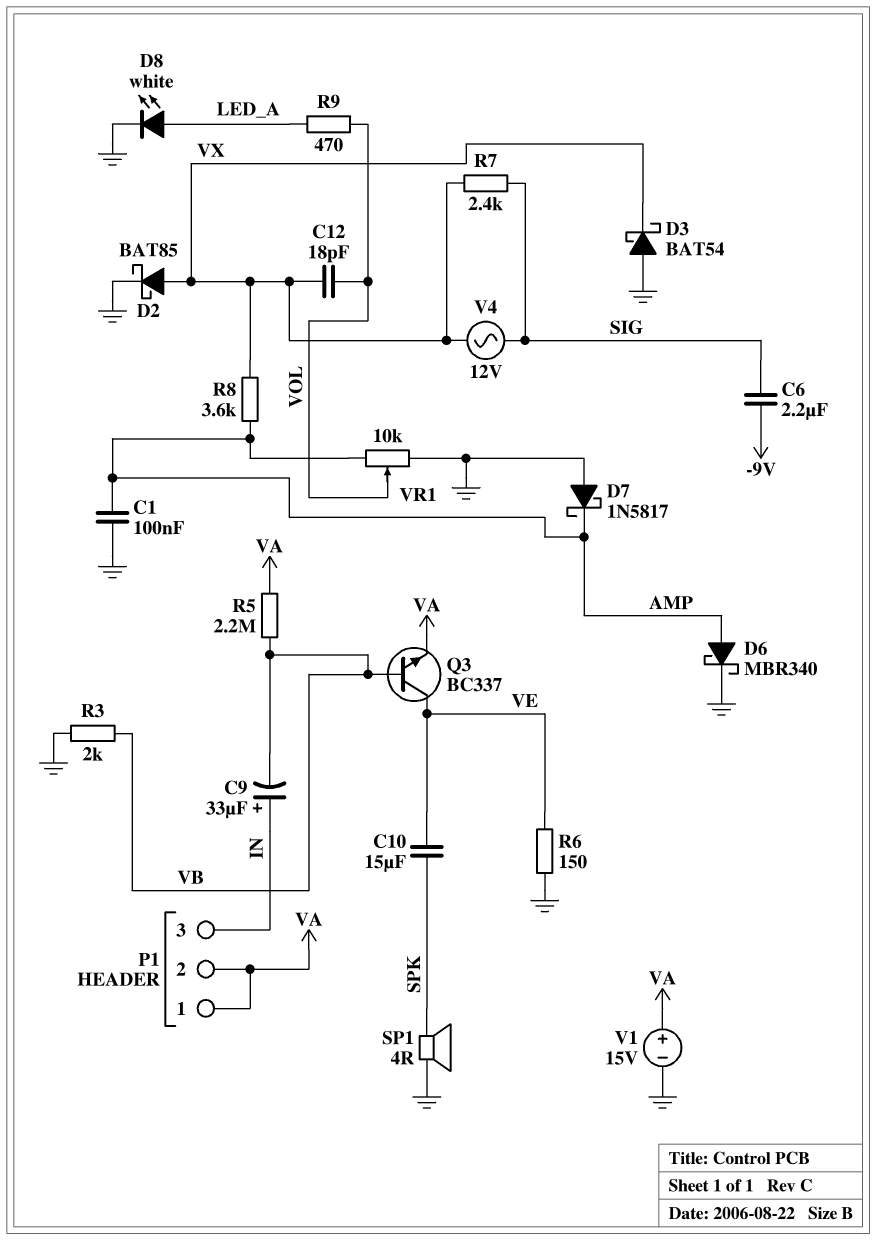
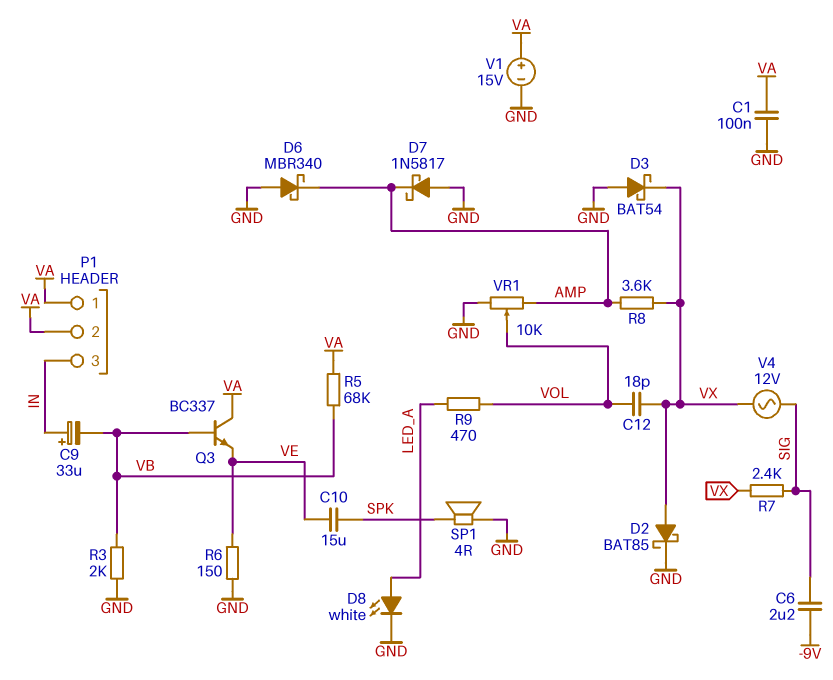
C1: 100nF (AMP, GND) -> 100nF (GND, VA)
D6: schottky MBR340 (A AMP, K GND) -> schottky MBR340 (A GND, K AMP)
Q3: NPN BC337 (B VB, C VE, E VA) -> NPN BC337 (B VB, C VA, E VE)
R5: 2.2M (VA, VB) -> 68k (VA, VB)

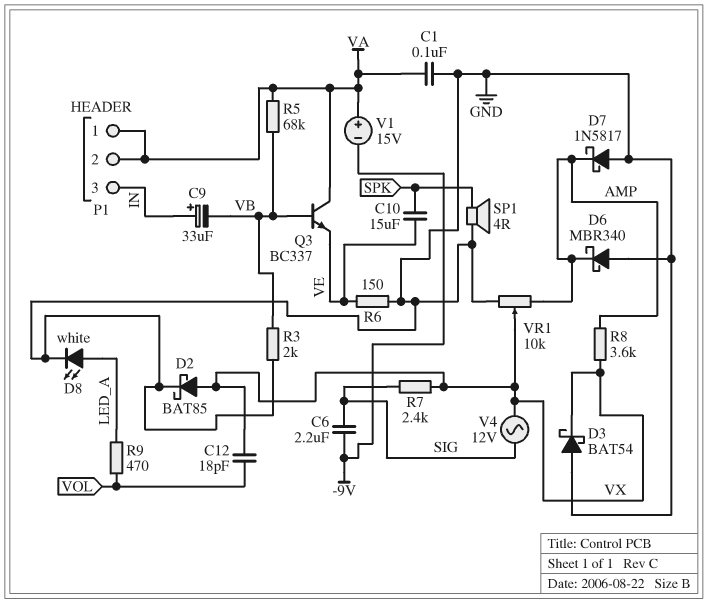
V1: 15V (plus VA, minus GND) -> 15V (plus VA, minus -9V)
VR1: 10k (AMP, GND, wiper VOL) -> 10k (AMP, GND, wiper VX)

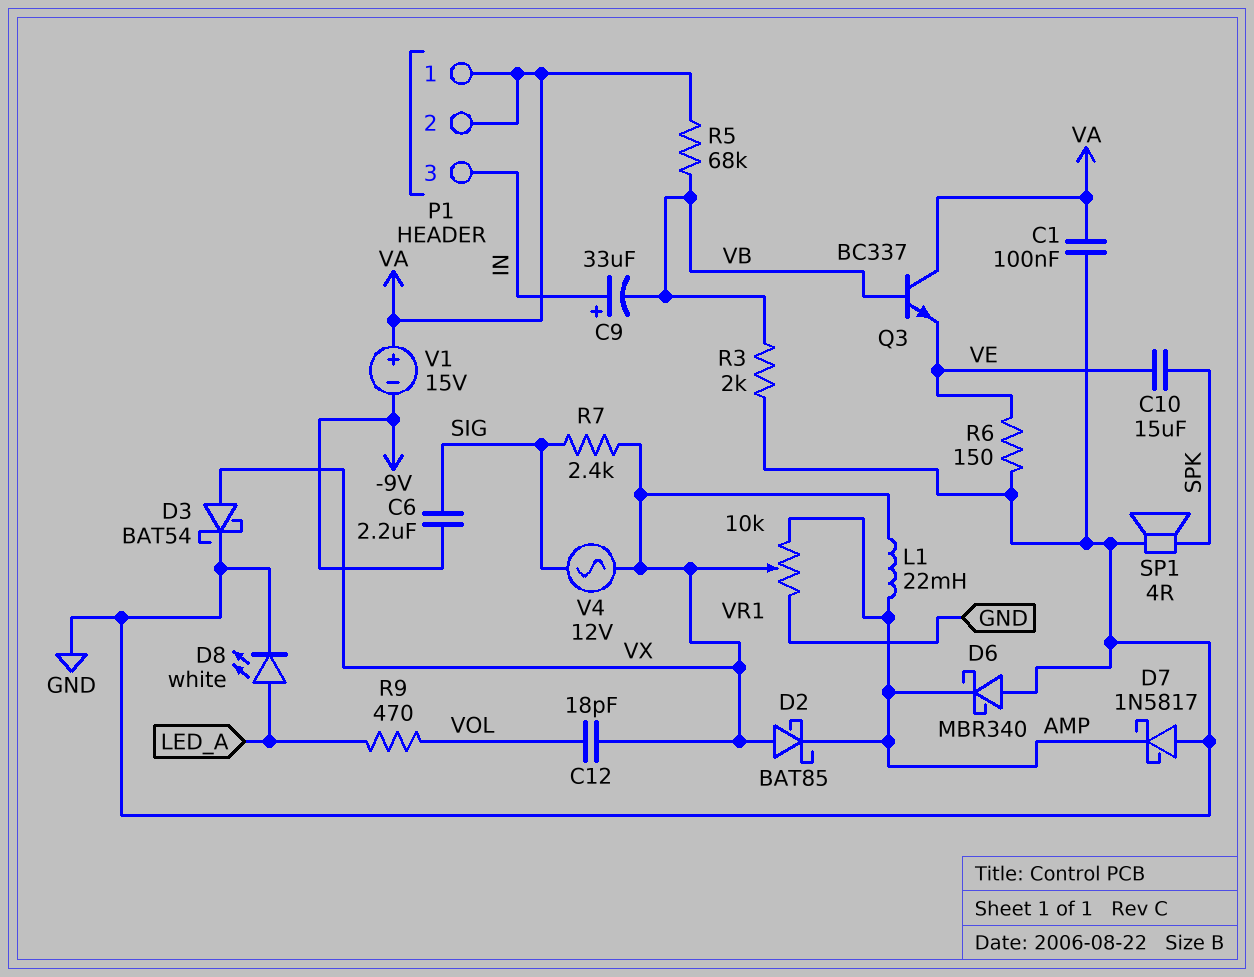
D2: schottky BAT85 (A VX, K GND) -> schottky BAT85 (A VX, K AMP)
D3: schottky BAT54 (A GND, K VX) -> schottky BAT54 (A VX, K GND)
L1: none -> 22mH (AMP, VX)
R8: 3.6k (AMP, VX) -> none

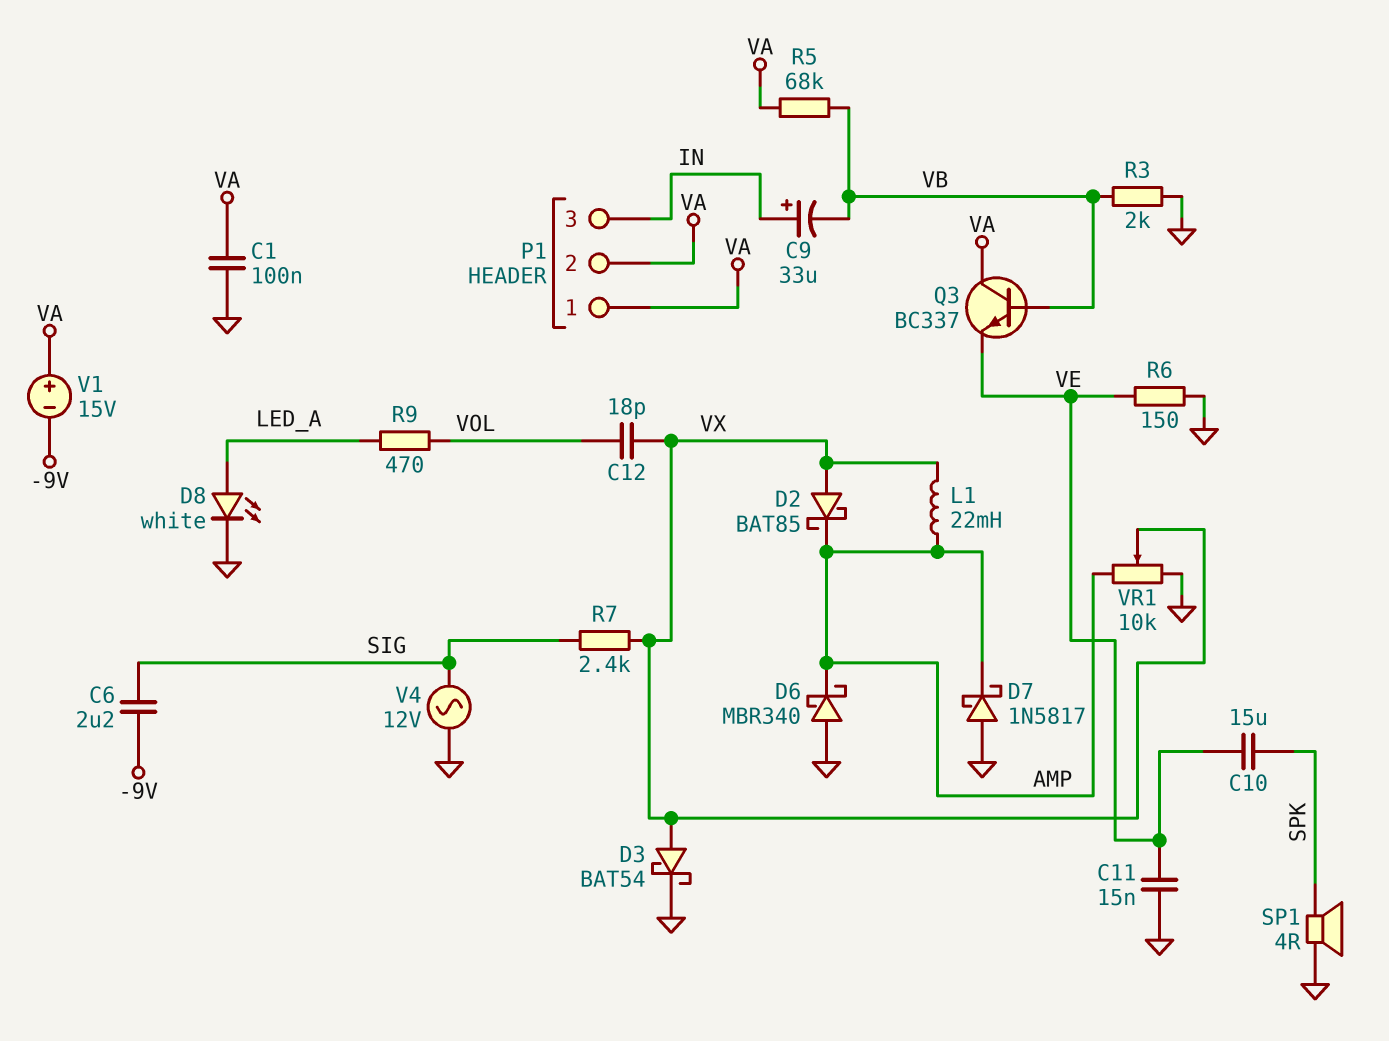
C11: none -> 15nF (GND, VE)
V4: AC 12V (SIG, VX) -> AC 12V (GND, SIG)

